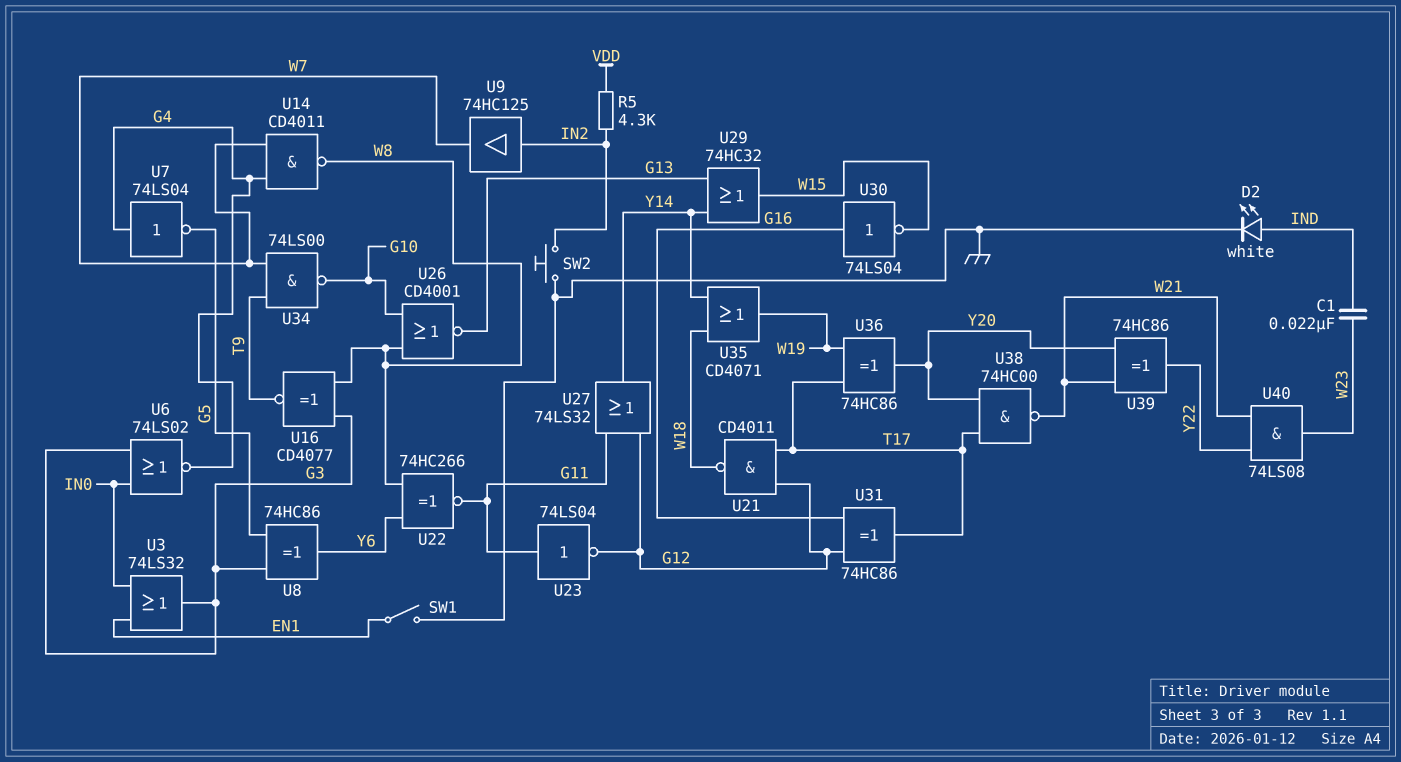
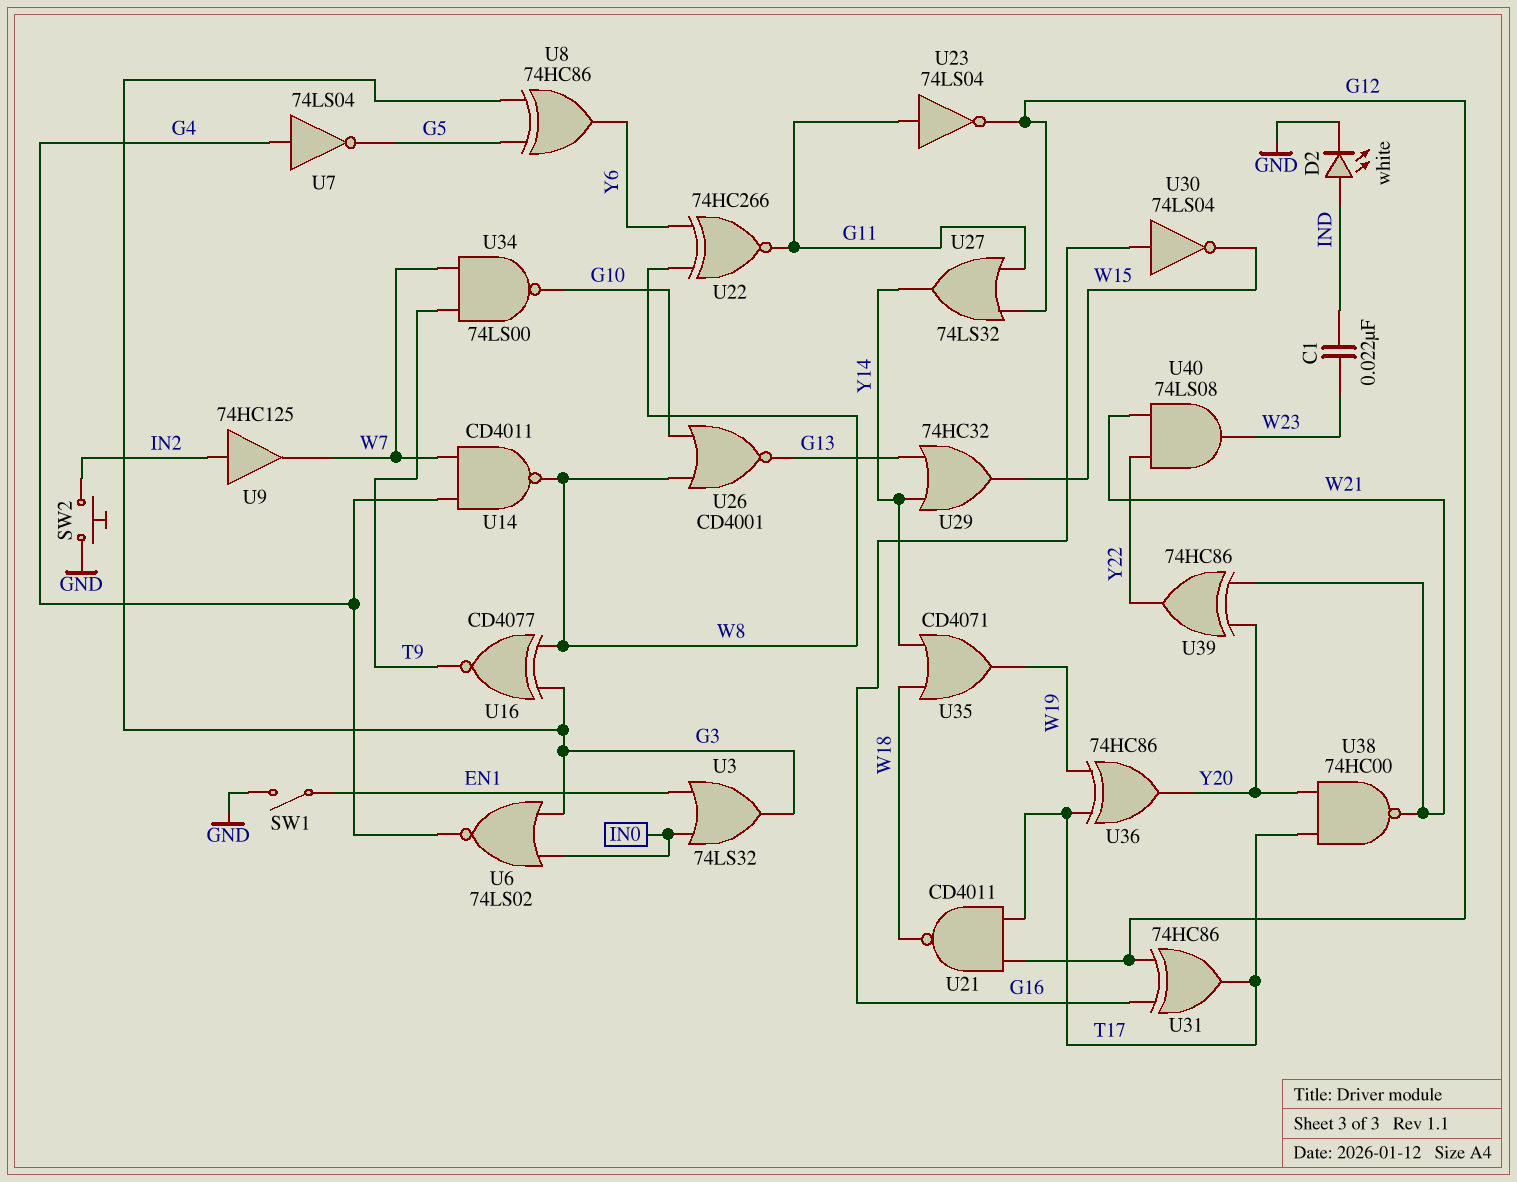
R5: 4.3k (IN2, VDD) -> none

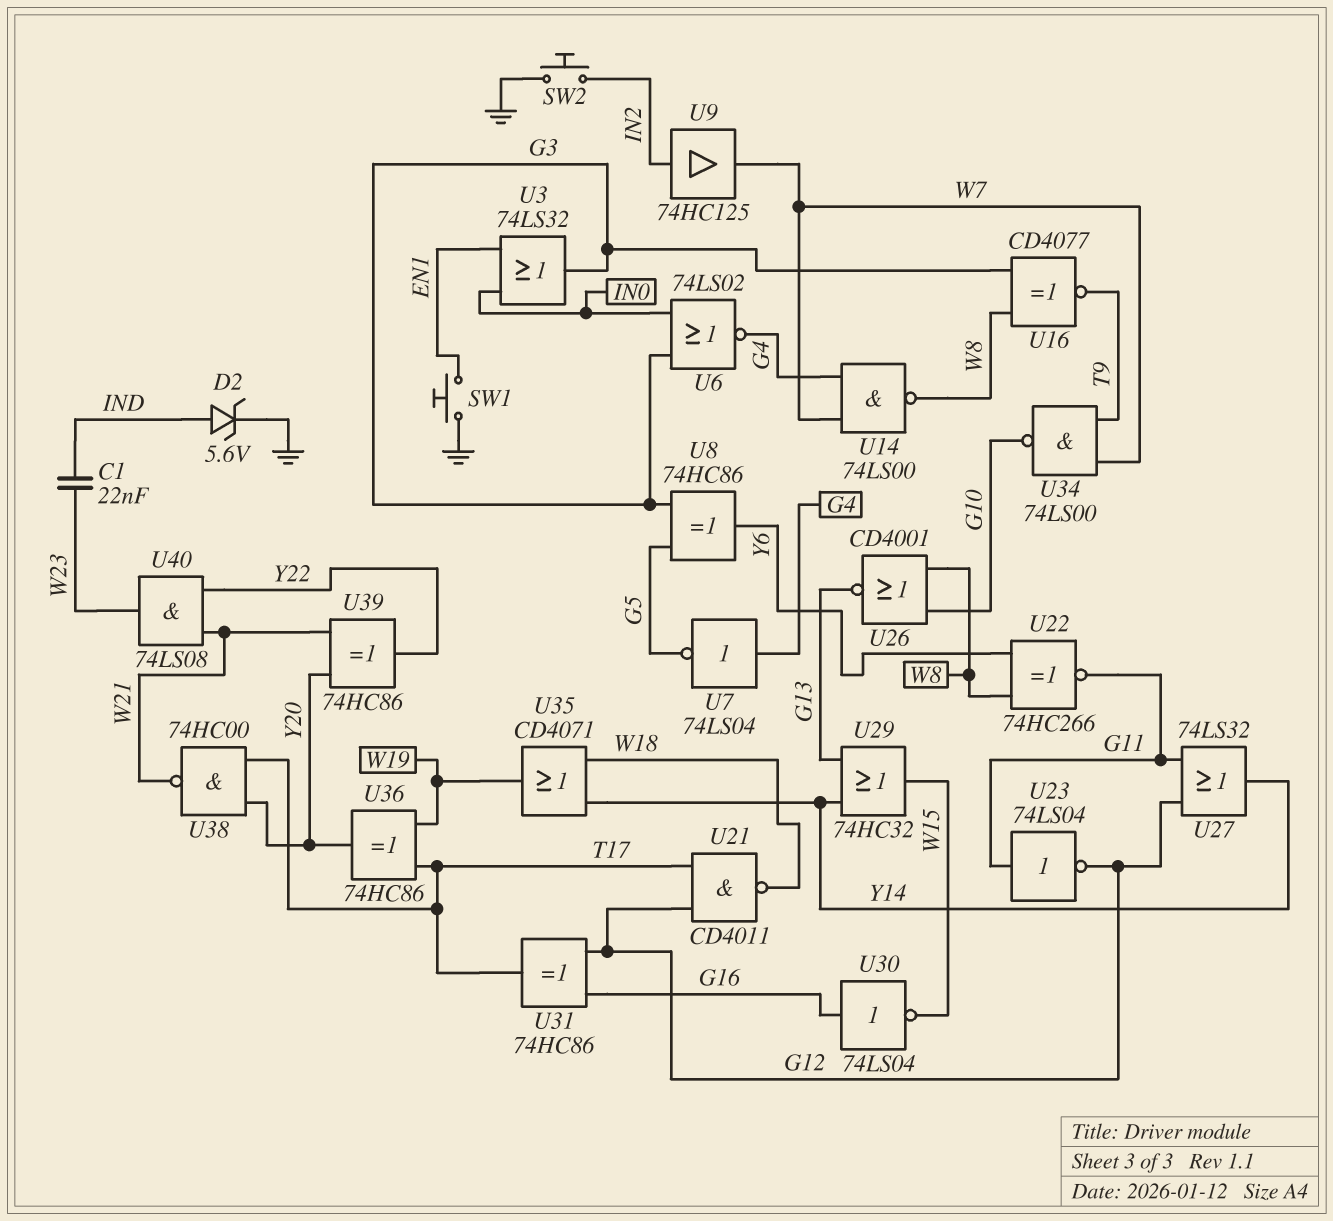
D2: LED white (A IND, K GND) -> zener 5.6V (A IND, K GND)
SW1: switch (EN1, GND) -> button (EN1, GND)
U14: NAND CD4011 (in G4, in W7, out W8) -> NAND 74LS00 (in G4, in W7, out W8)

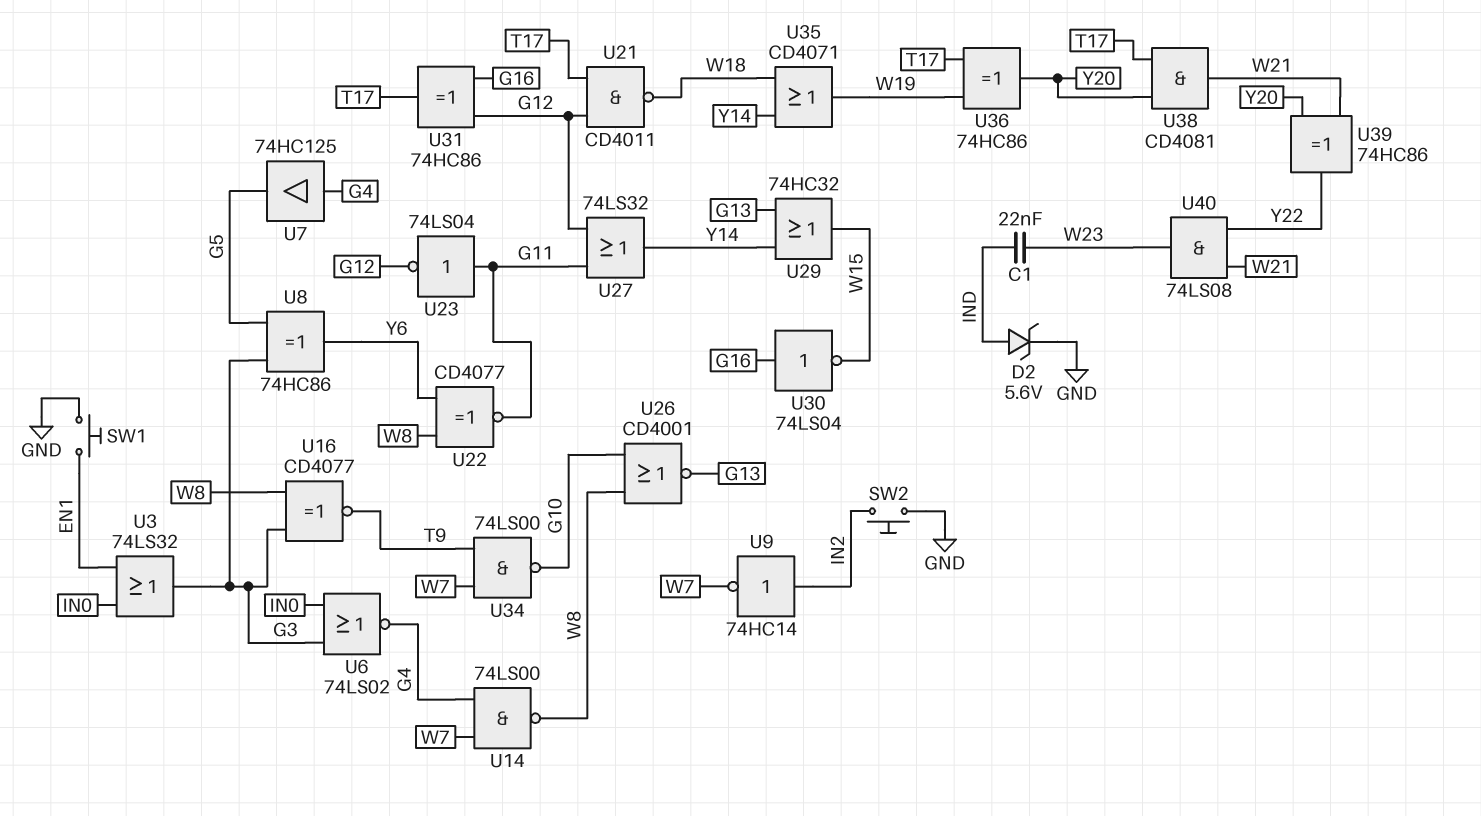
U7: NOT 74LS04 (in G4, out G5) -> buffer 74HC125 (in G4, out G5)
U9: buffer 74HC125 (in IN2, out W7) -> NOT 74HC14 (in IN2, out W7)
U22: XNOR 74HC266 (in W8, in Y6, out G11) -> XNOR CD4077 (in W8, in Y6, out G11)
U38: NAND 74HC00 (in T17, in Y20, out W21) -> AND CD4081 (in T17, in Y20, out W21)

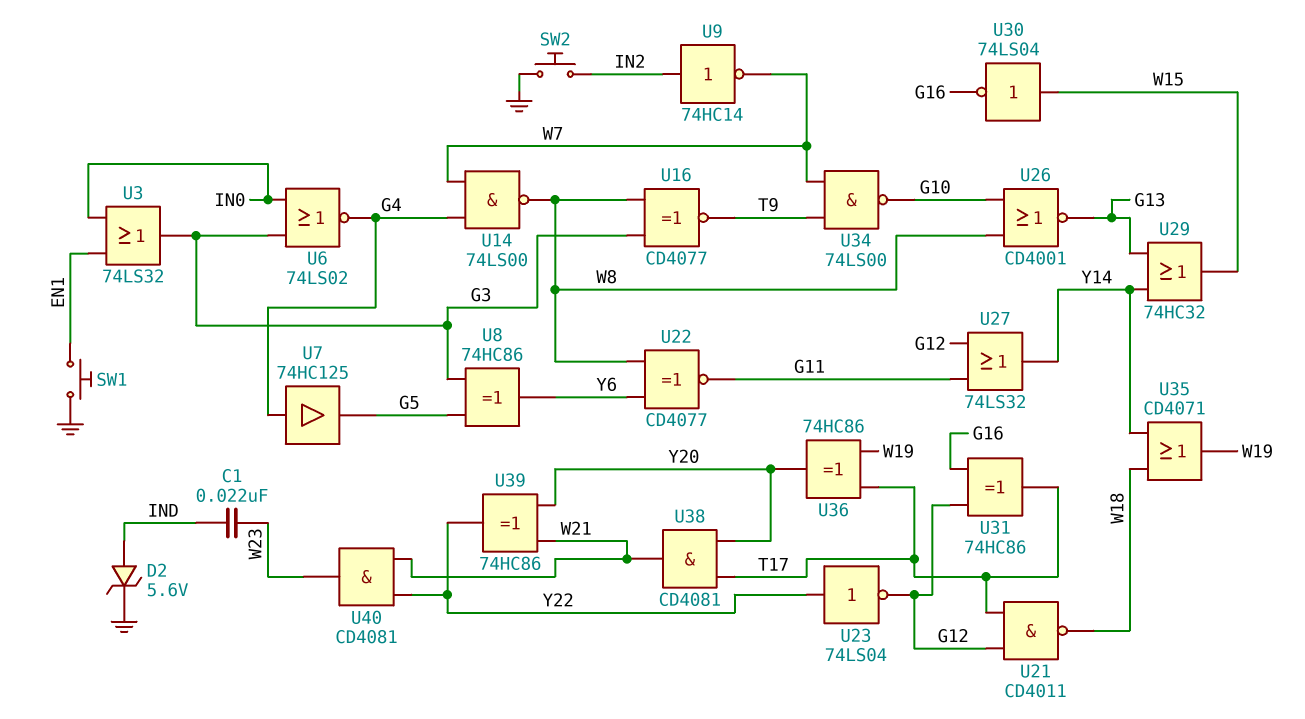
U23: NOT 74LS04 (in G11, out G12) -> NOT 74LS04 (in Y22, out G12)
U30: NOT 74LS04 (in G16, out W15) -> NOT 74LS04 (in W15, out G16)
U40: AND 74LS08 (in W21, in Y22, out W23) -> AND CD4081 (in W21, in Y22, out W23)

